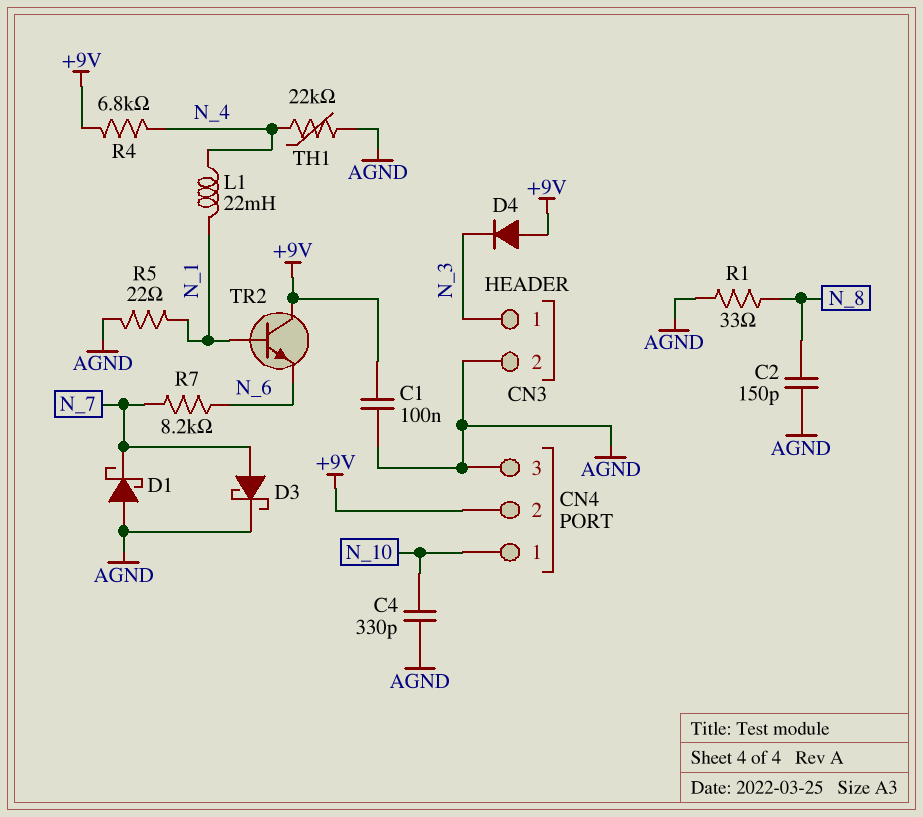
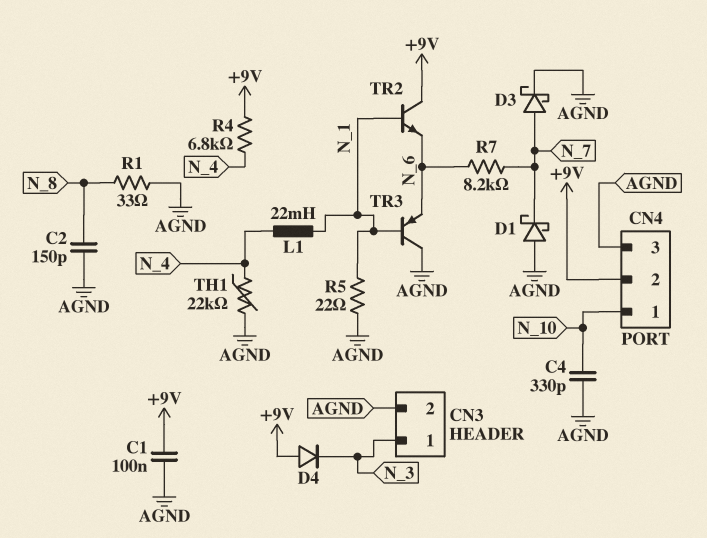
TR3: none -> PNP (B N_1, C AGND, E N_6)

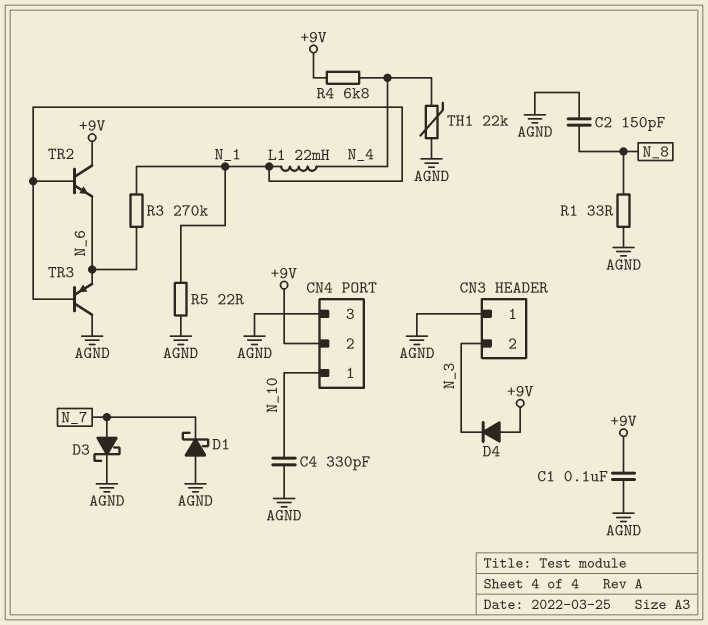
CN3 pin 1: N_3 -> AGND
CN3 pin 2: AGND -> N_3
R3: none -> 270k (N_1, N_6)
R7: 8.2k (N_6, N_7) -> none

